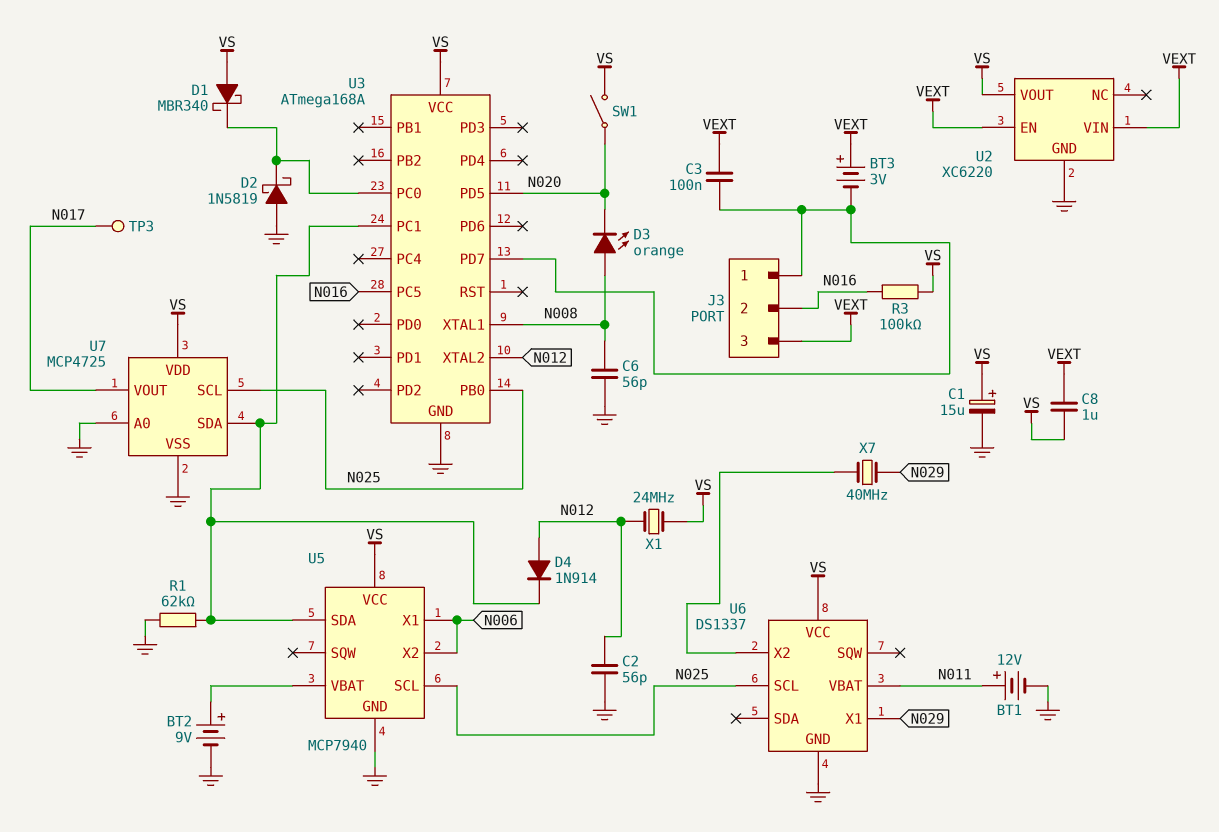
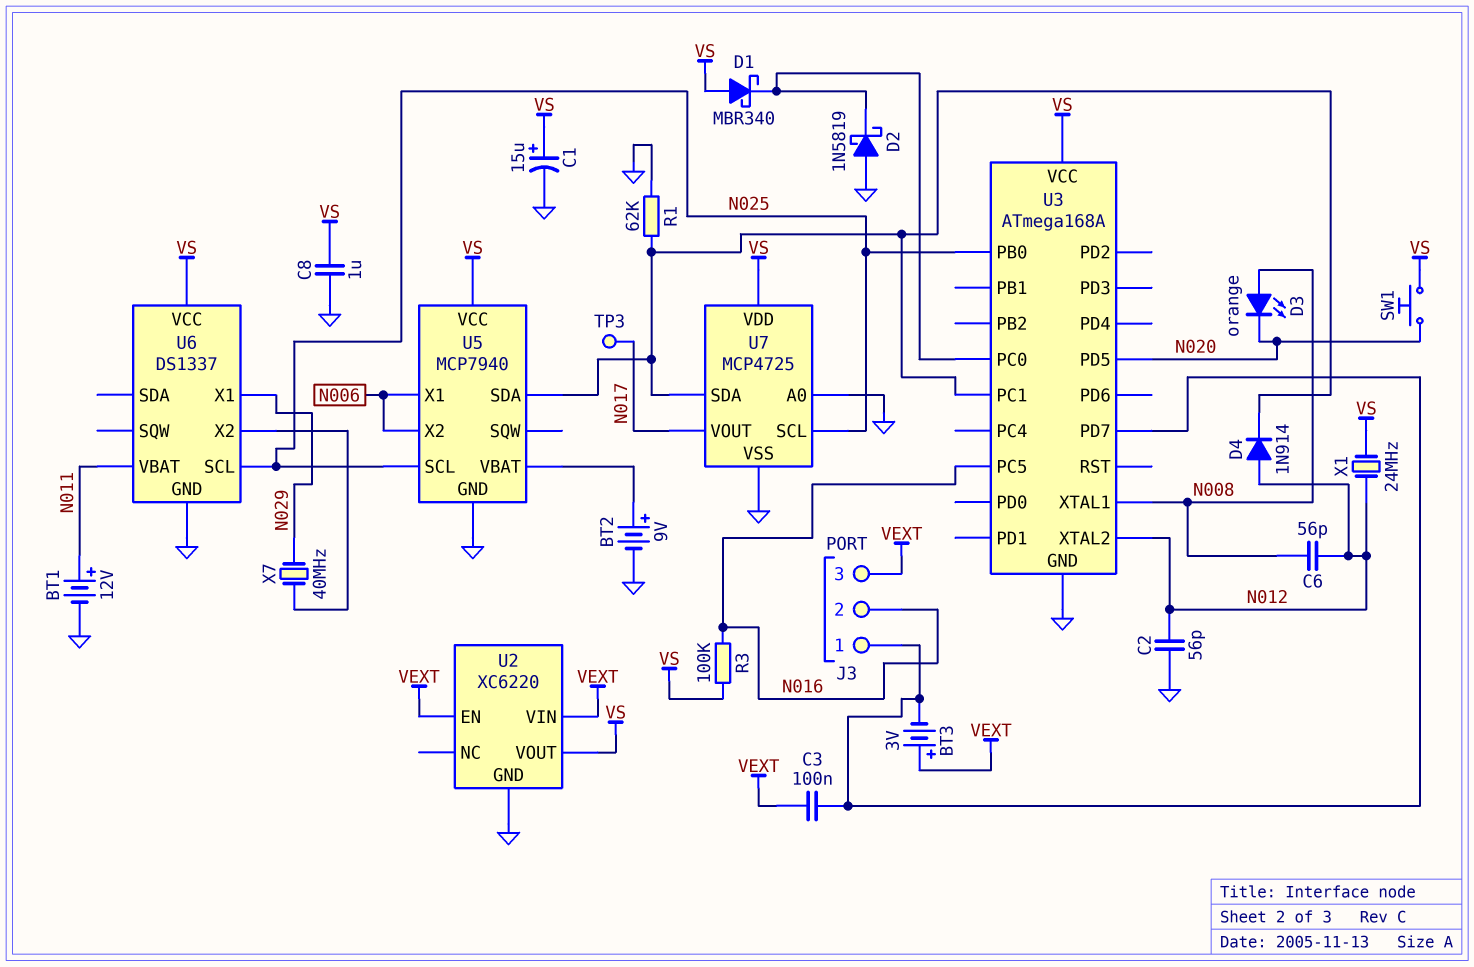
C6: 56pF (GND, N008) -> 56pF (N008, N012)
C8: 1uF (VEXT, VS) -> 1uF (GND, VS)
SW1: switch (N020, VS) -> button (N020, VS)

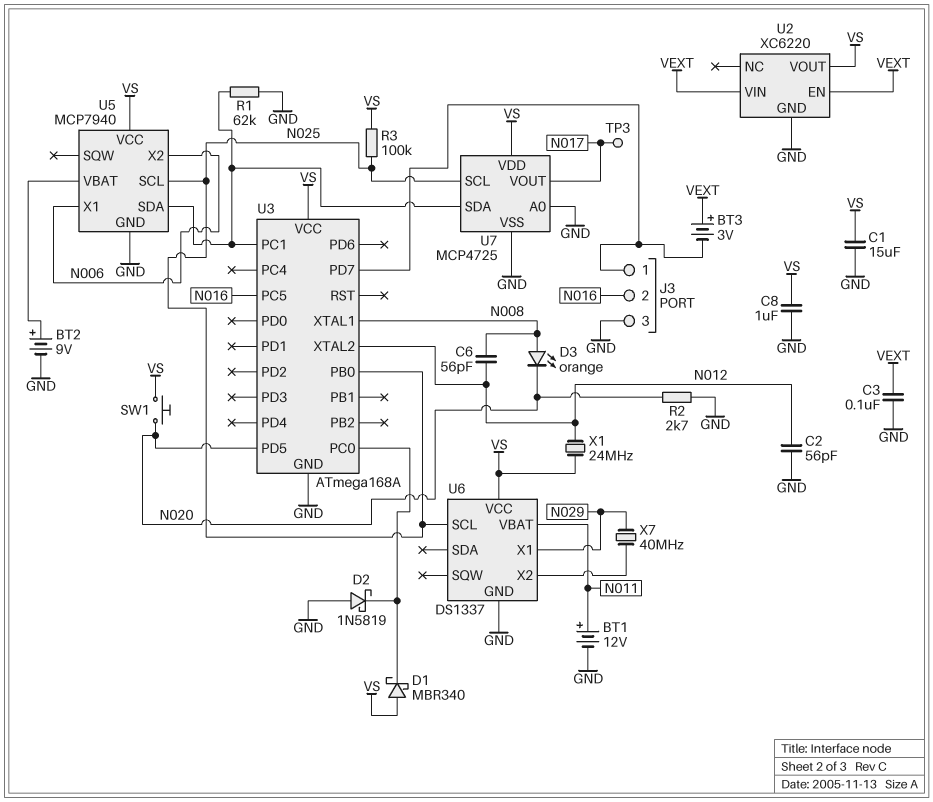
C1: 15uF (plus VS, minus GND) -> 15uF (GND, VS)
C3: 100nF (J3/1, VEXT) -> 100nF (GND, VEXT)
D4: diode 1N914 (A N012, K U3/PC1) -> none
J3 pin 3: VEXT -> GND
R2: none -> 2.7k (GND, N020)
R3: 100k (N016, VS) -> 100k (N025, VS)

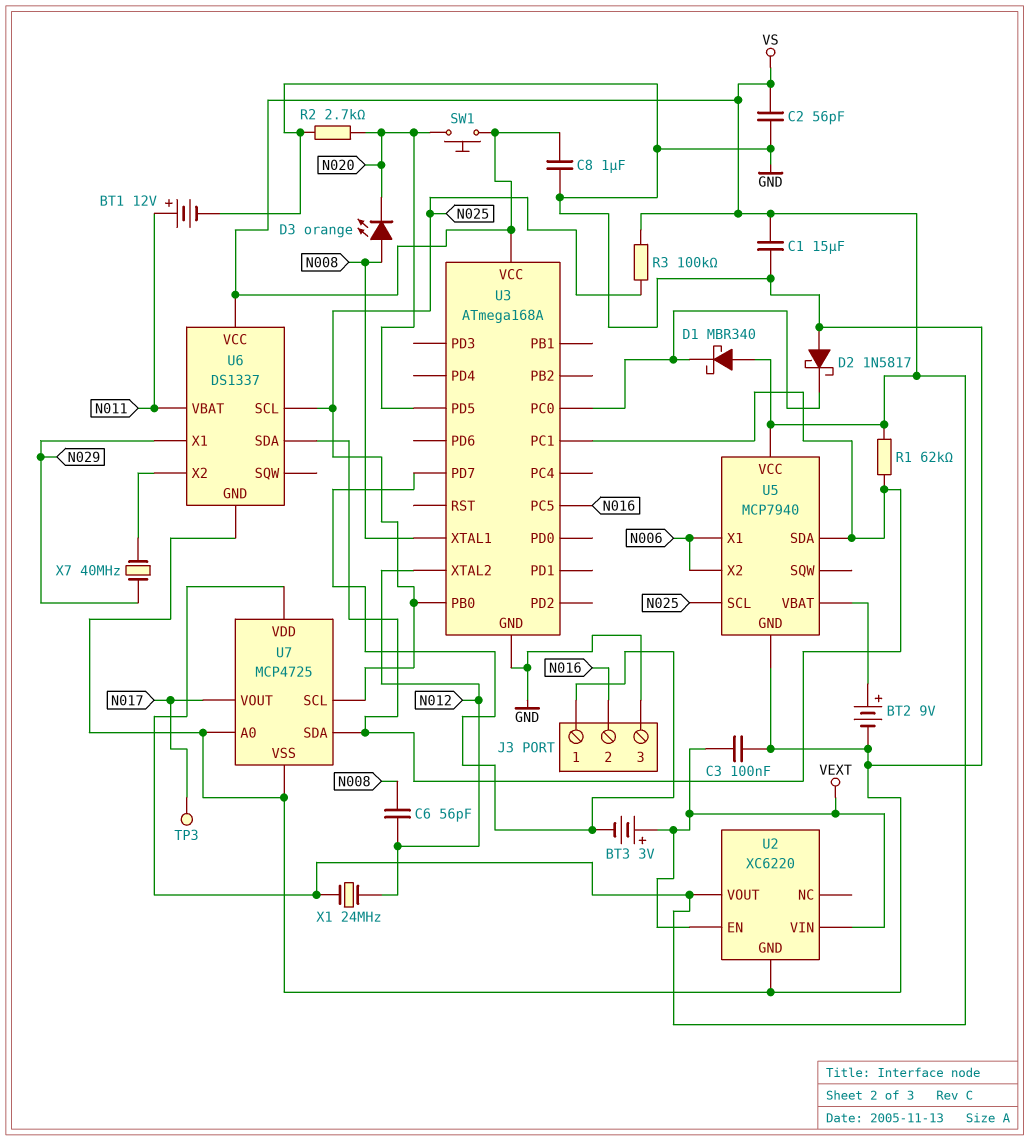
C2: 56pF (GND, N012) -> 56pF (GND, VS)
D2: schottky 1N5819 (A GND, K U3/PC0) -> schottky 1N5817 (A GND, K U3/PC0)
R1: 62k (GND, U3/PC1) -> 62k (U3/PC1, VS)
U6 pin SDA: none -> U3/PC1

